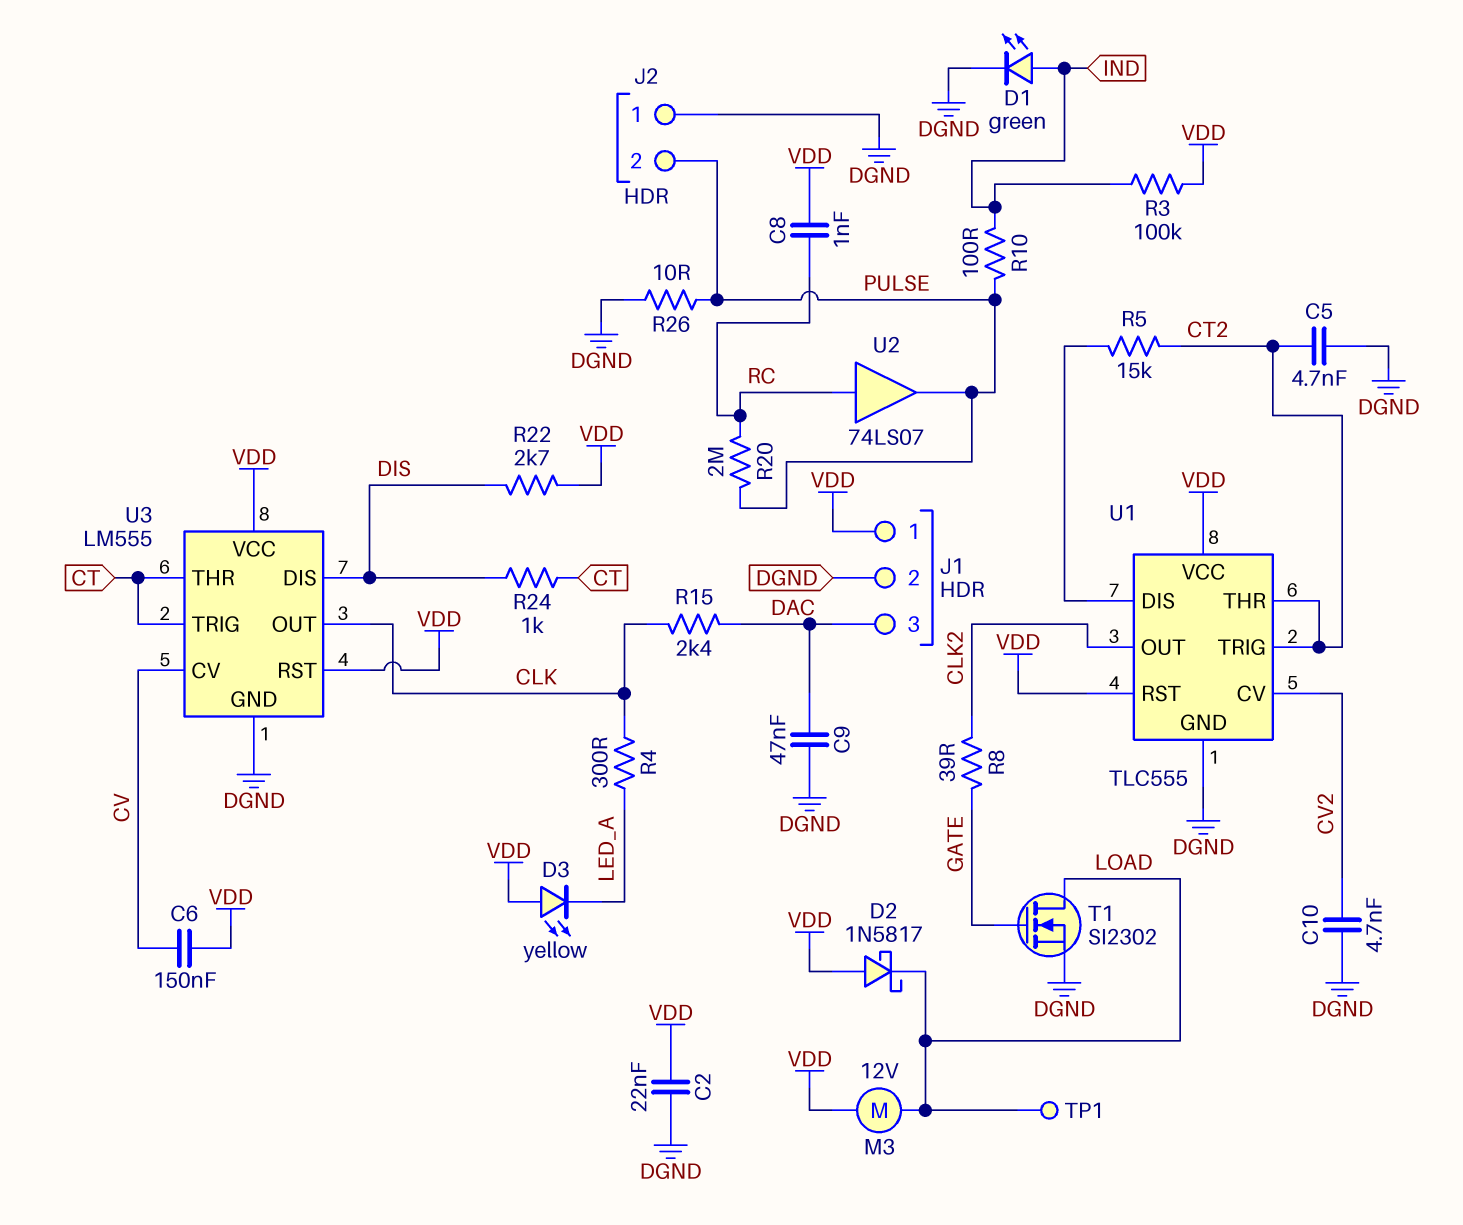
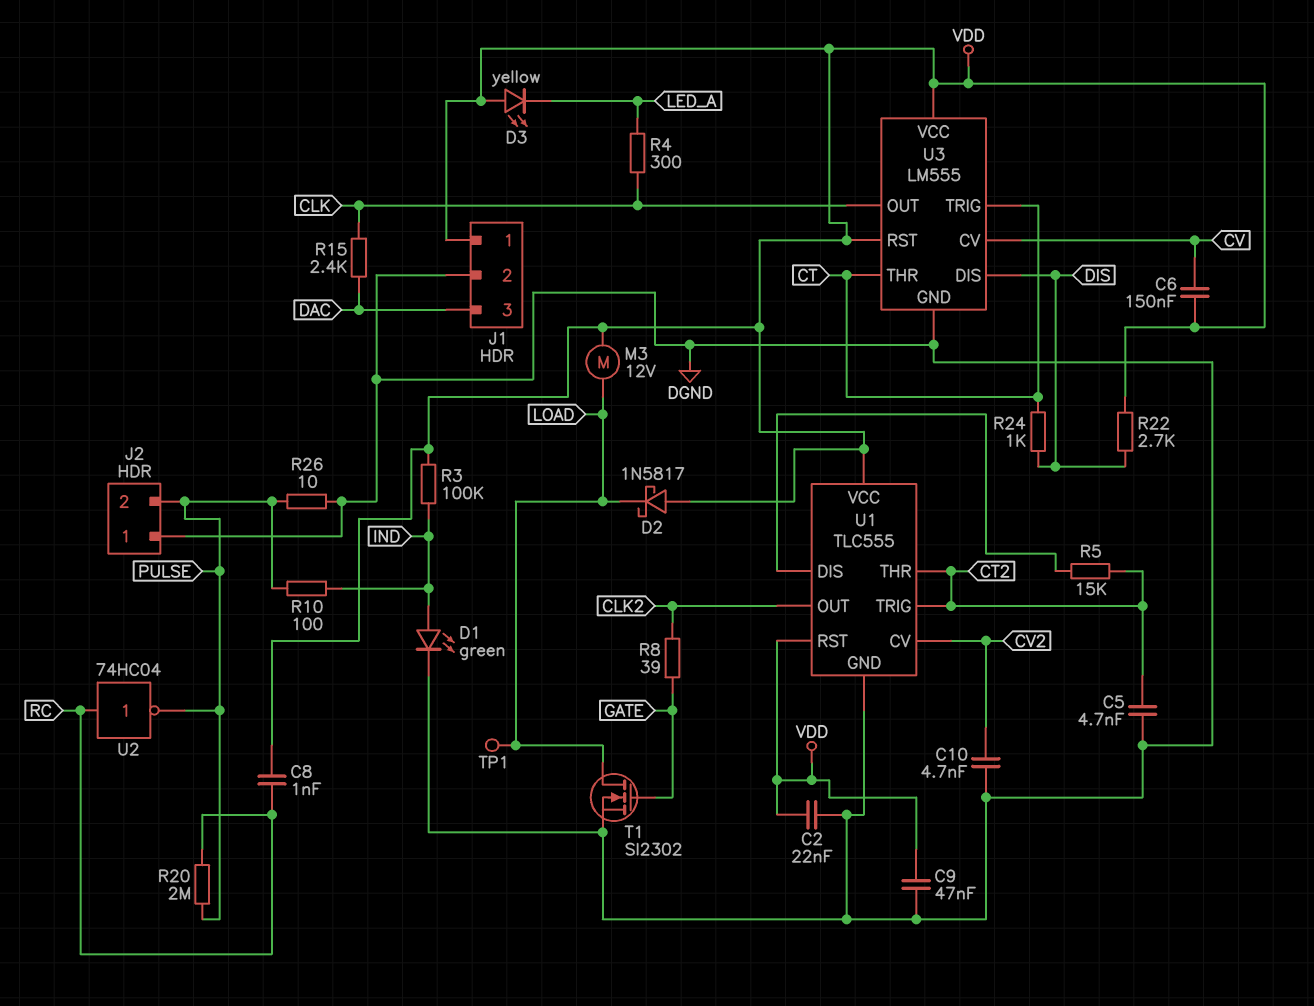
C9: 47nF (DAC, DGND) -> 47nF (DGND, VDD)
U2: buffer 74LS07 (in RC, out PULSE) -> NOT 74HC04 (in RC, out PULSE)

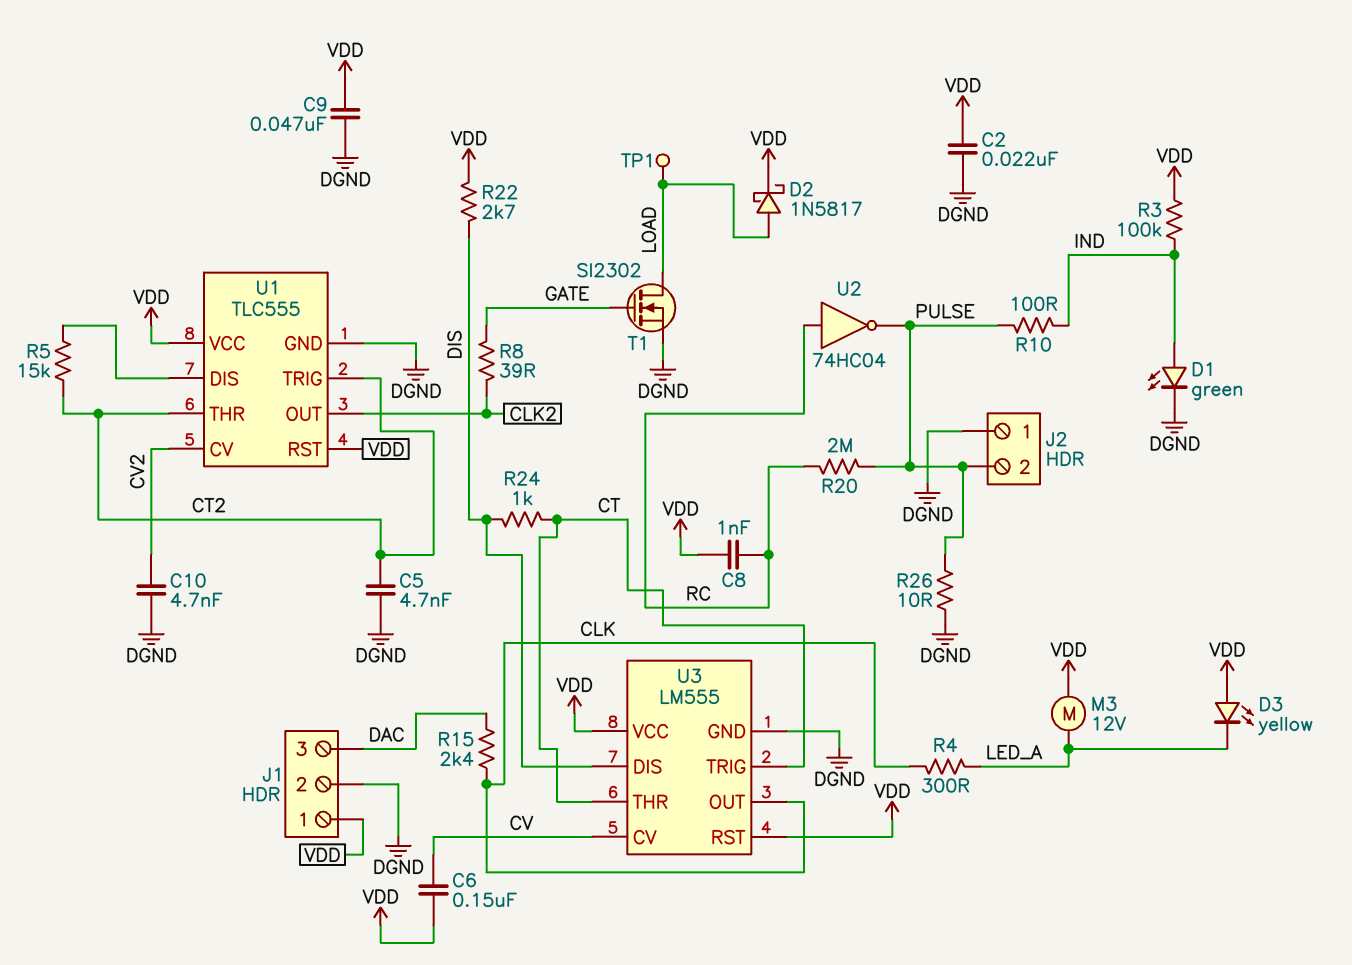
D2: schottky 1N5817 (A VDD, K LOAD) -> schottky 1N5817 (A LOAD, K VDD)
M3: motor 12V (LOAD, VDD) -> motor 12V (LED_A, VDD)

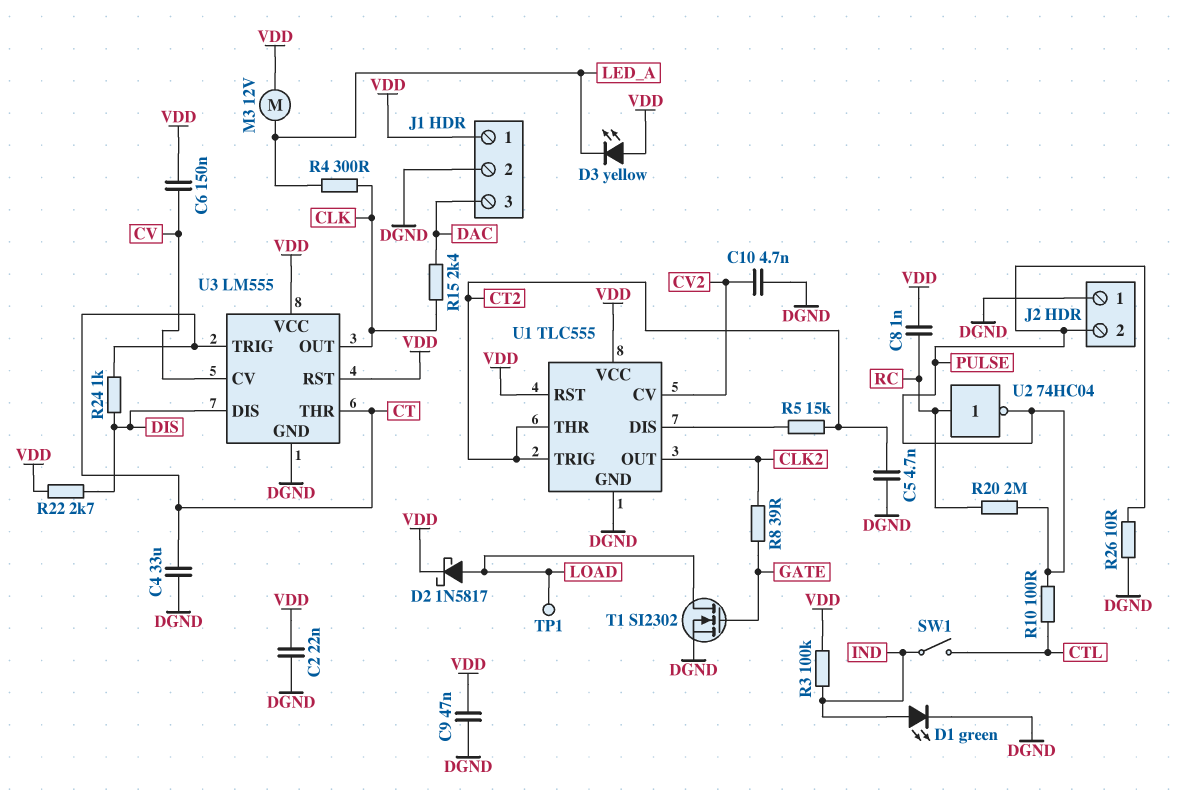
C4: none -> 33uF (CT, DGND)
R10: 100 (IND, PULSE) -> 100 (CTL, PULSE)
SW1: none -> switch (CTL, IND)

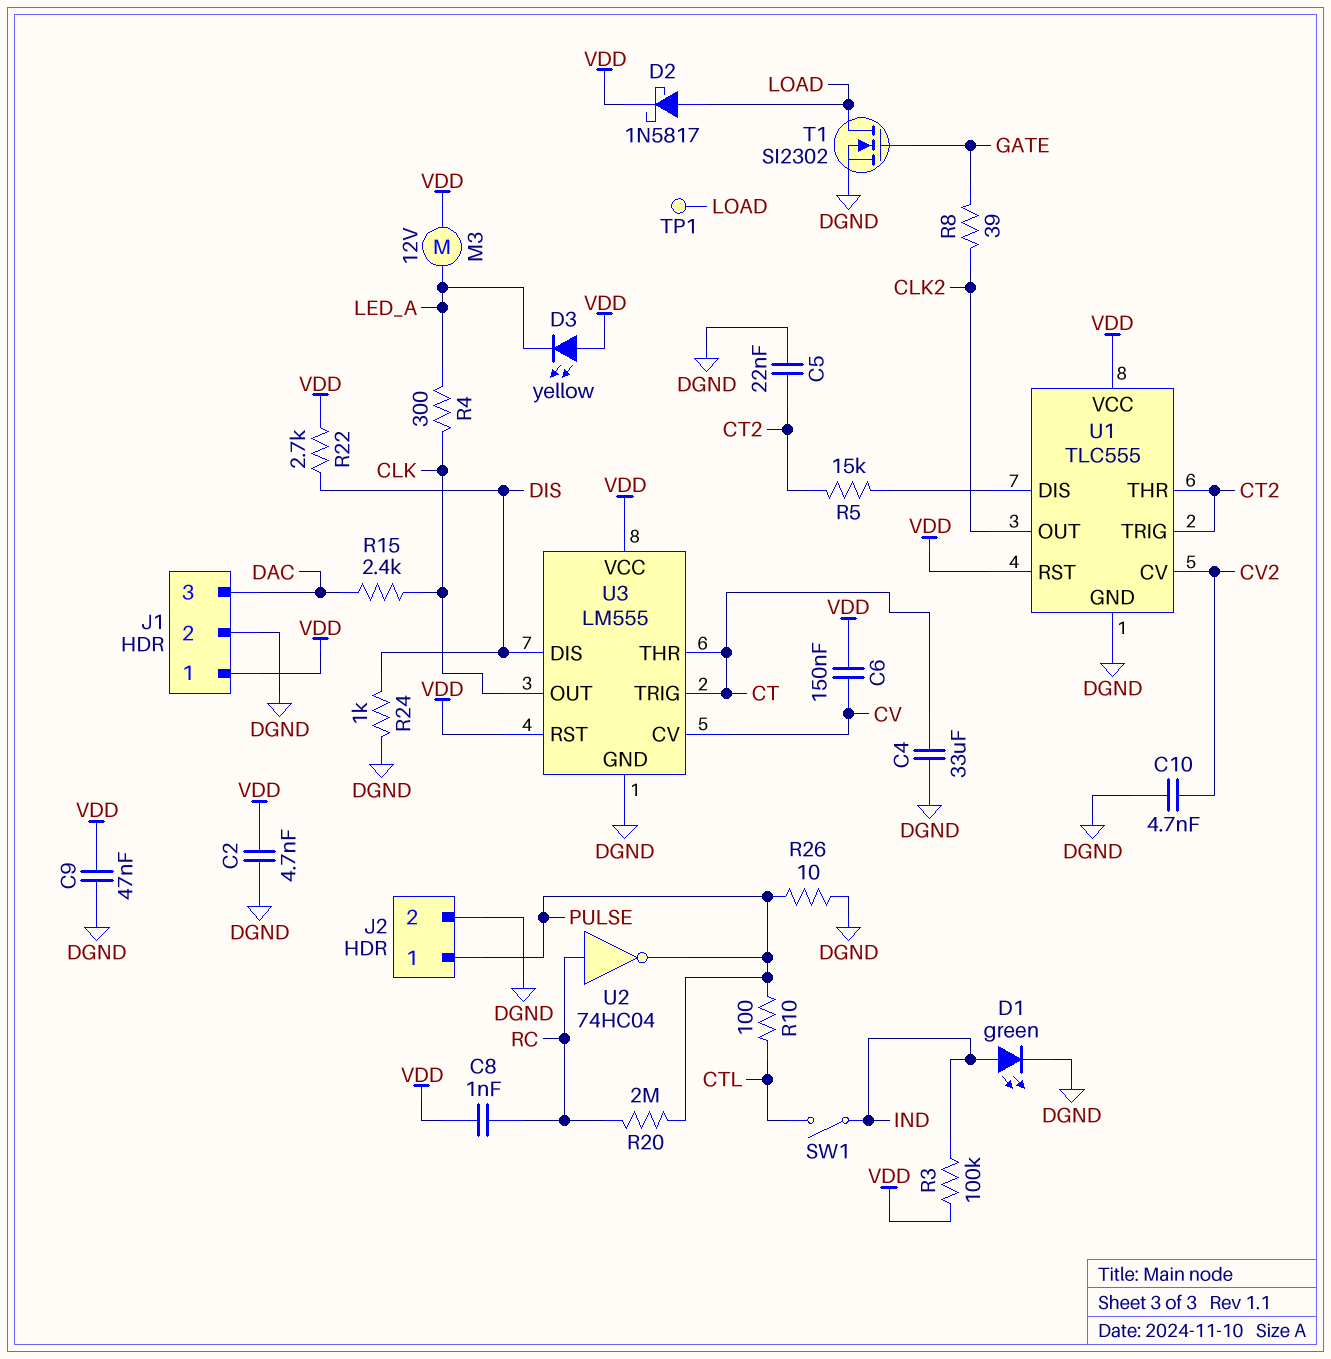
C2: 22nF (DGND, VDD) -> 4.7nF (DGND, VDD)
C5: 4.7nF (CT2, DGND) -> 22nF (CT2, DGND)
J2 pin 1: DGND -> PULSE
J2 pin 2: PULSE -> DGND
R24: 1k (CT, DIS) -> 1k (DGND, DIS)

